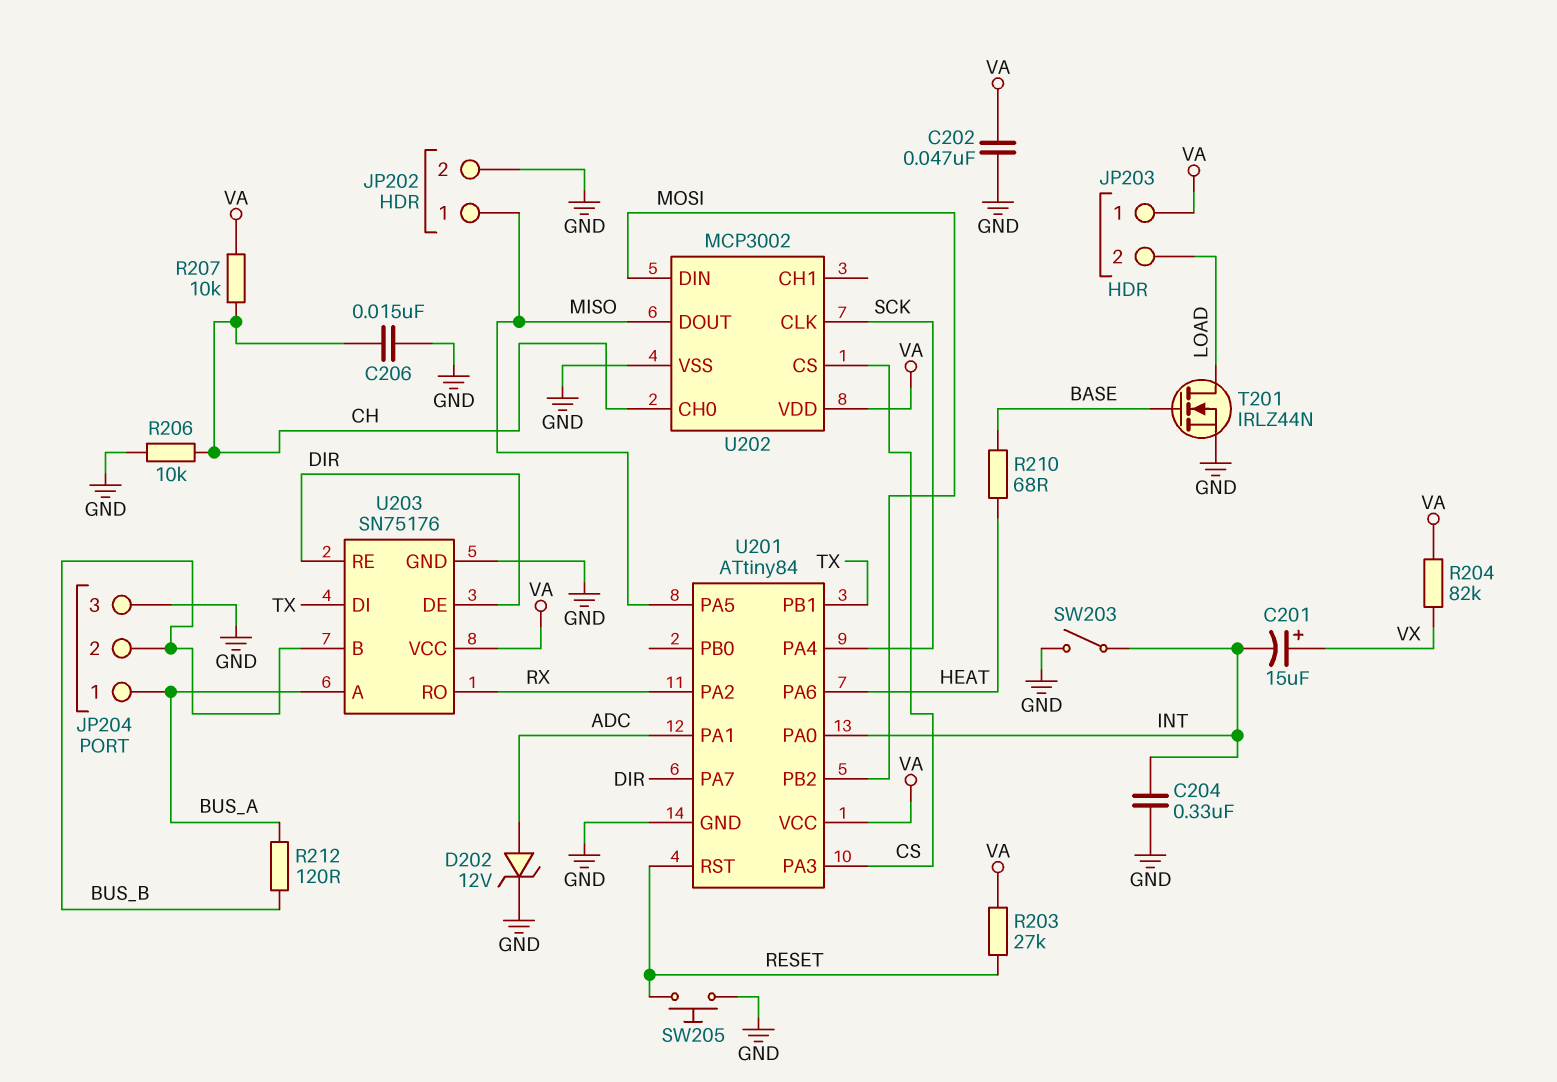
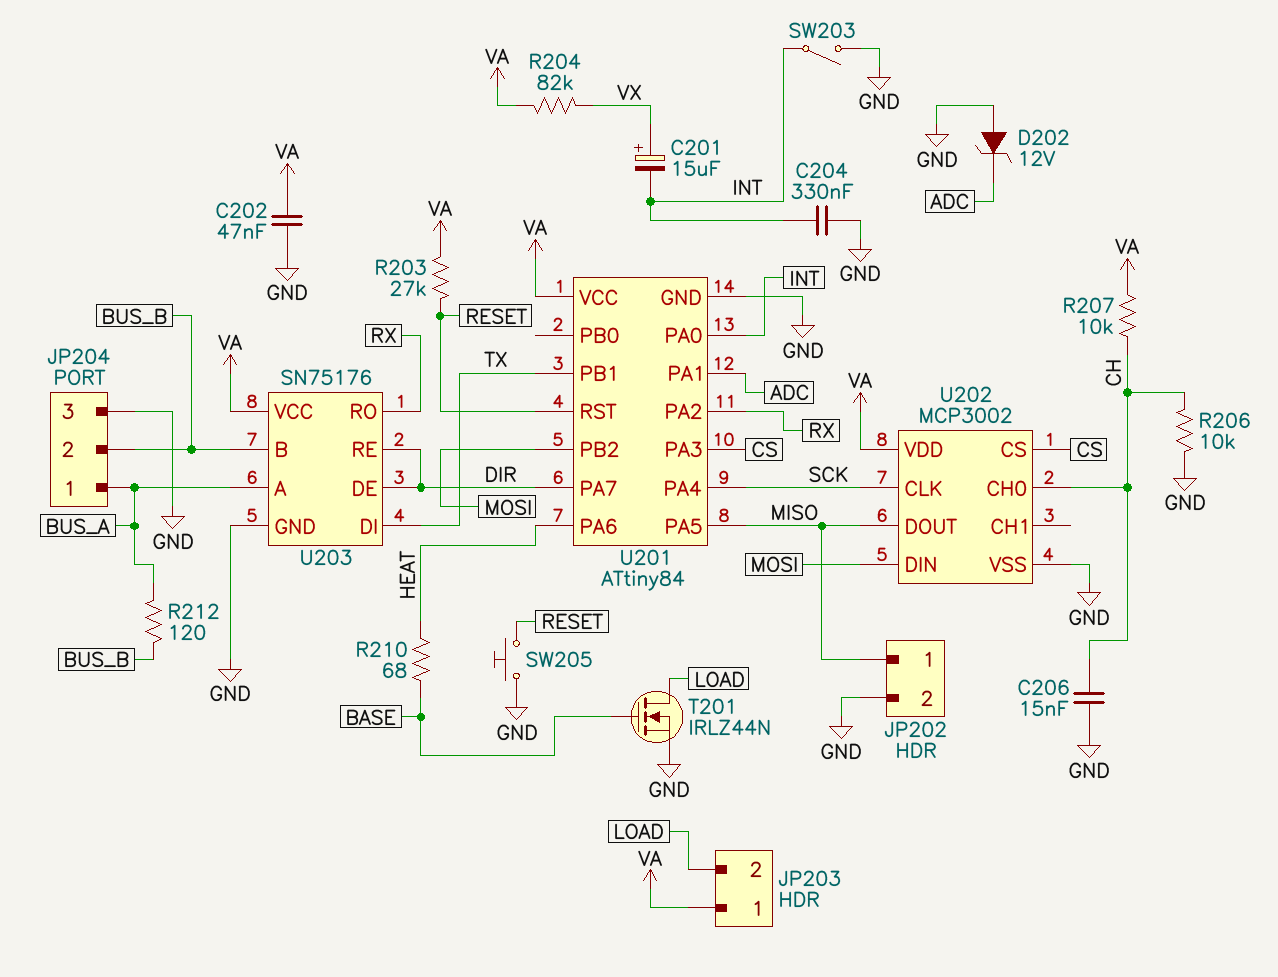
D202: zener 12V (A ADC, K GND) -> zener 12V (A GND, K ADC)

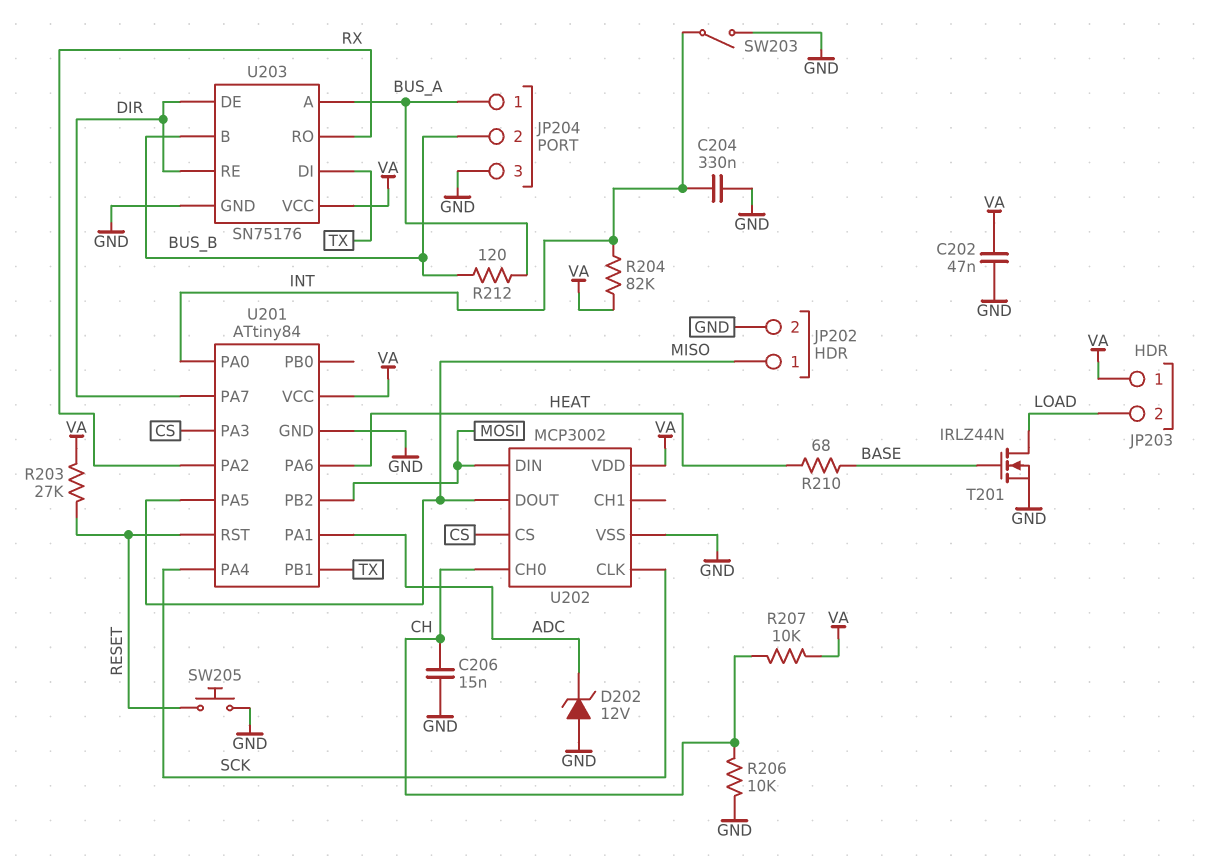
C201: 15uF (plus VX, minus INT) -> none
R204: 82k (VA, VX) -> 82k (INT, VA)

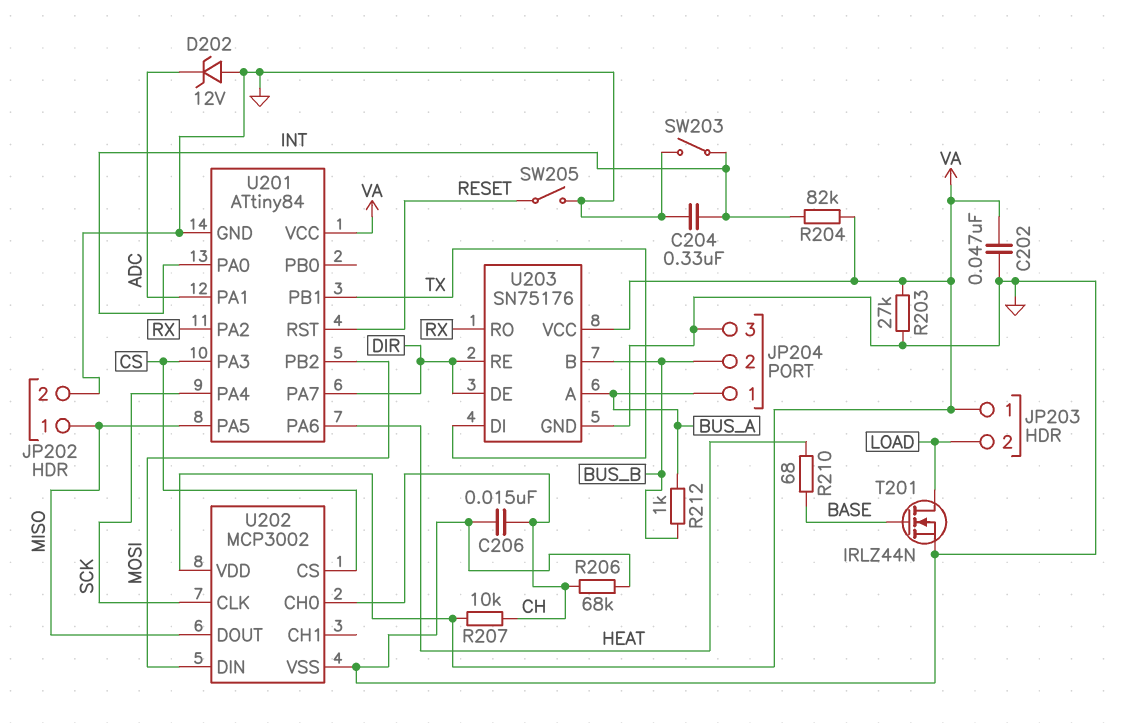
R203: 27k (RESET, VA) -> 27k (GND, VA)
R206: 10k (CH, GND) -> 68k (CH, GND)
R212: 120 (BUS_A, BUS_B) -> 1k (BUS_A, BUS_B)
SW205: button (GND, RESET) -> switch (GND, RESET)

